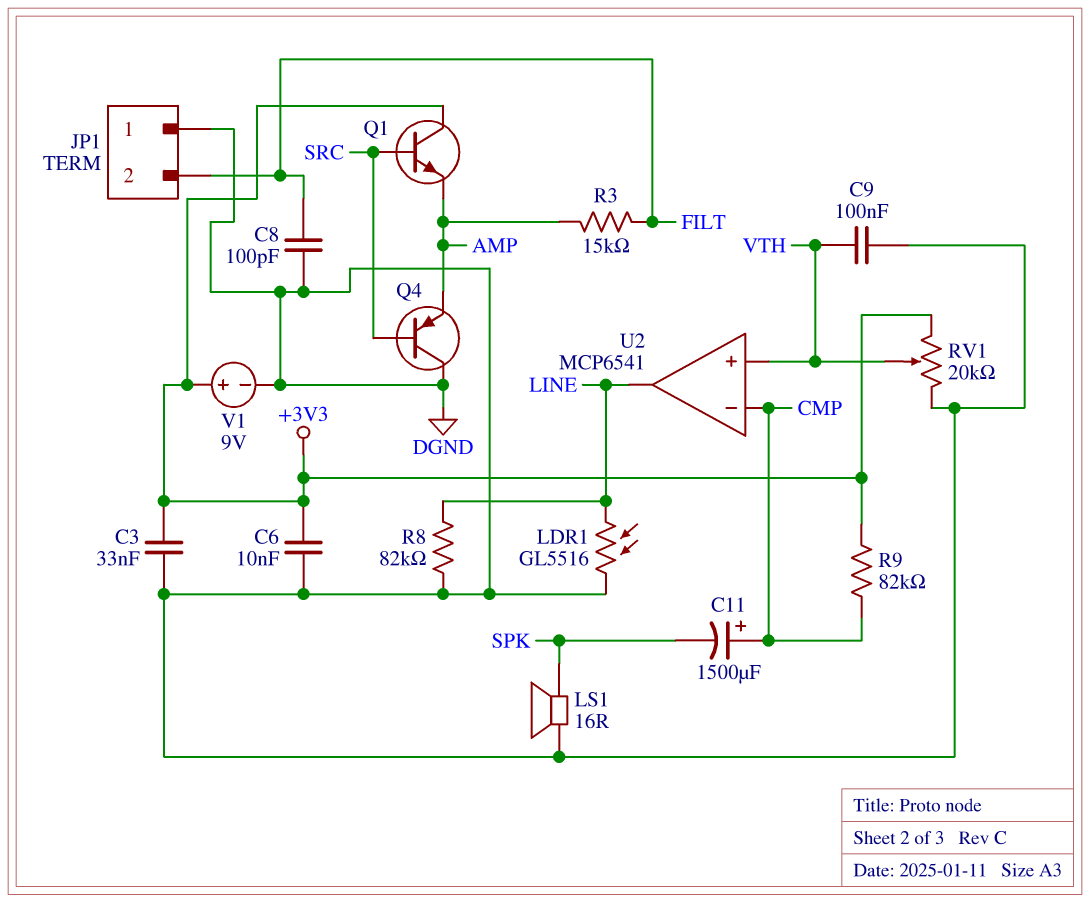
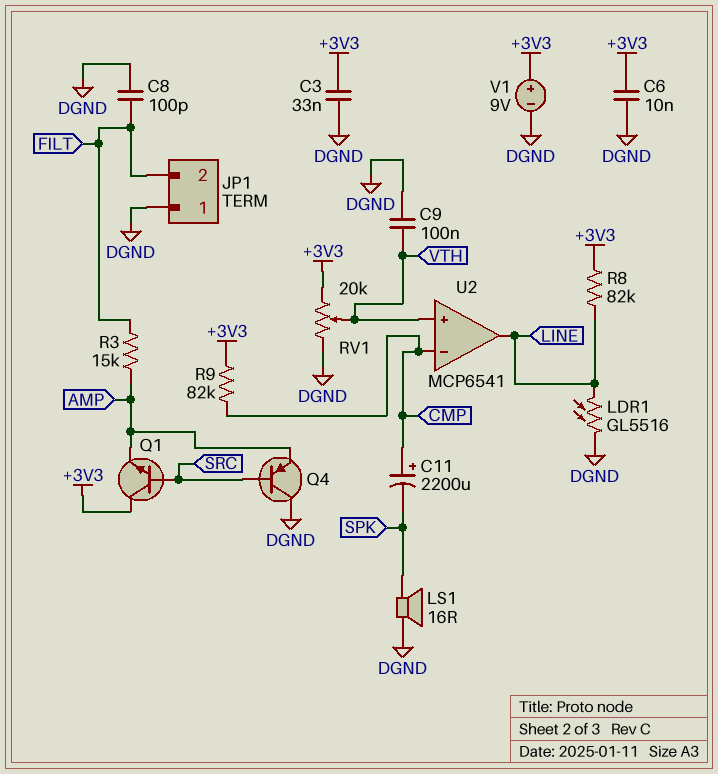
C11: 1500uF (plus CMP, minus SPK) -> 2200uF (plus CMP, minus SPK)
R8: 82k (DGND, LINE) -> 82k (+3V3, LINE)

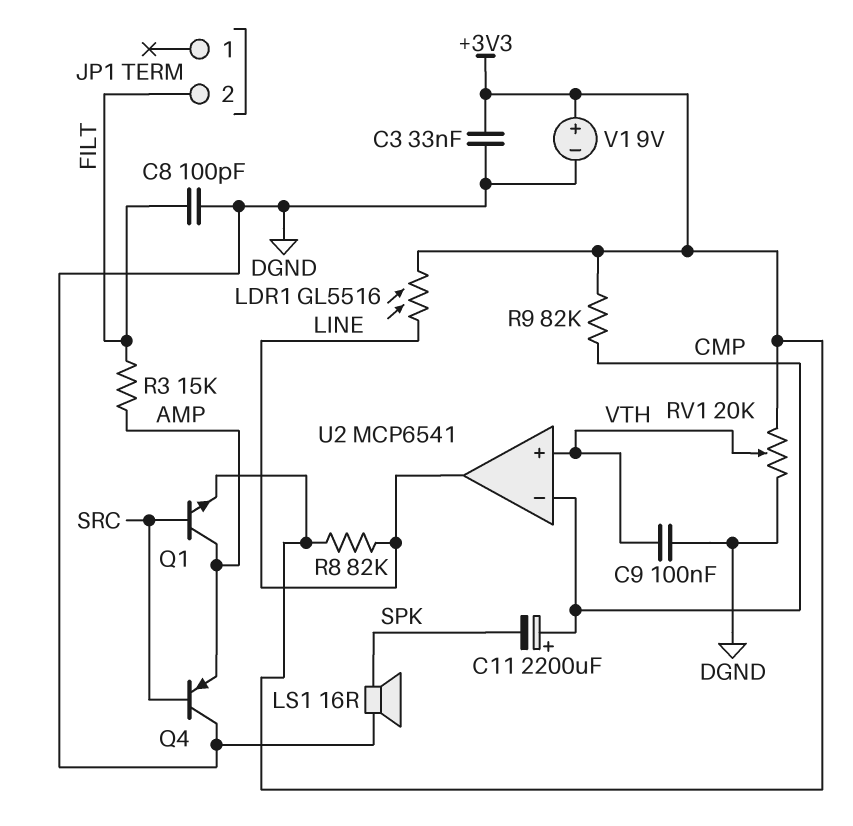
C6: 10nF (+3V3, DGND) -> none
JP1 pin 1: DGND -> none
LDR1: GL5516 (DGND, LINE) -> GL5516 (+3V3, LINE)
Q1: NPN (B SRC, C +3V3, E AMP) -> NPN (B SRC, C AMP, E +3V3)

